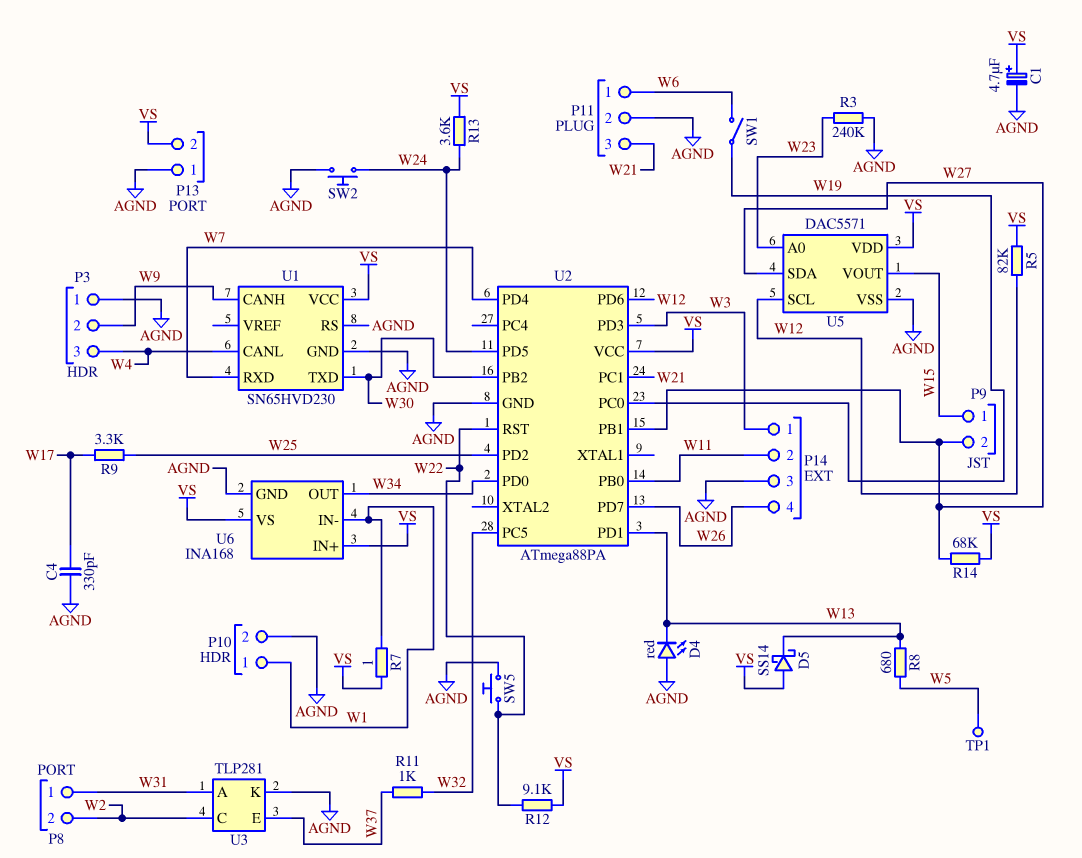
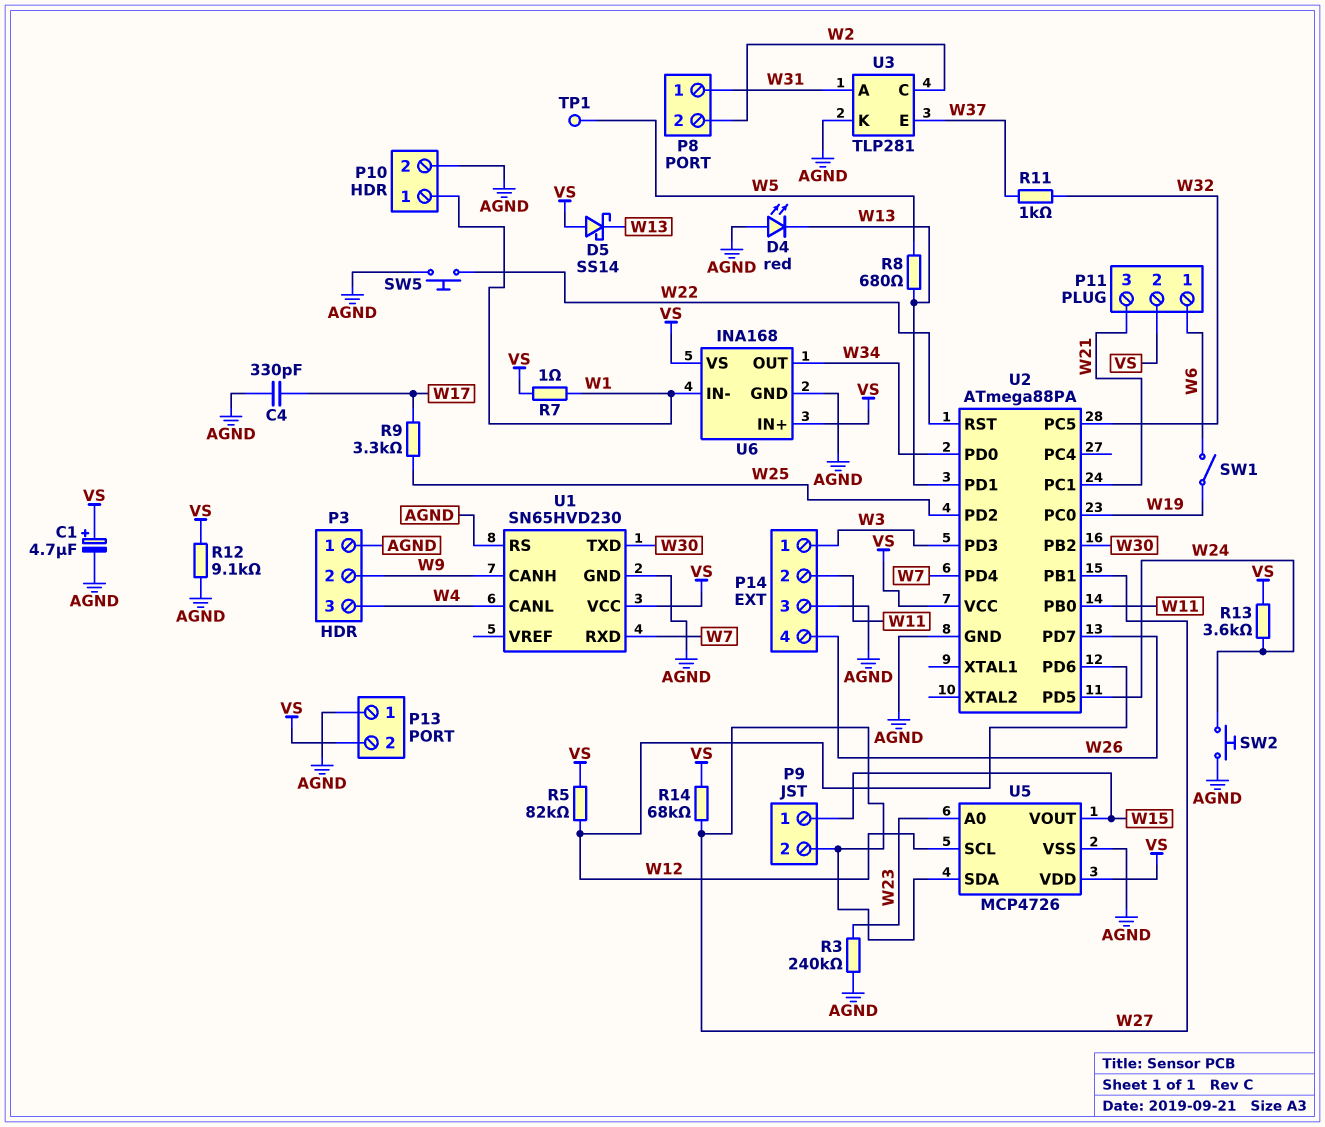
P11 pin 2: AGND -> VS
R12: 9.1k (VS, W22) -> 9.1k (AGND, VS)
U5: DAC5571 -> MCP4726

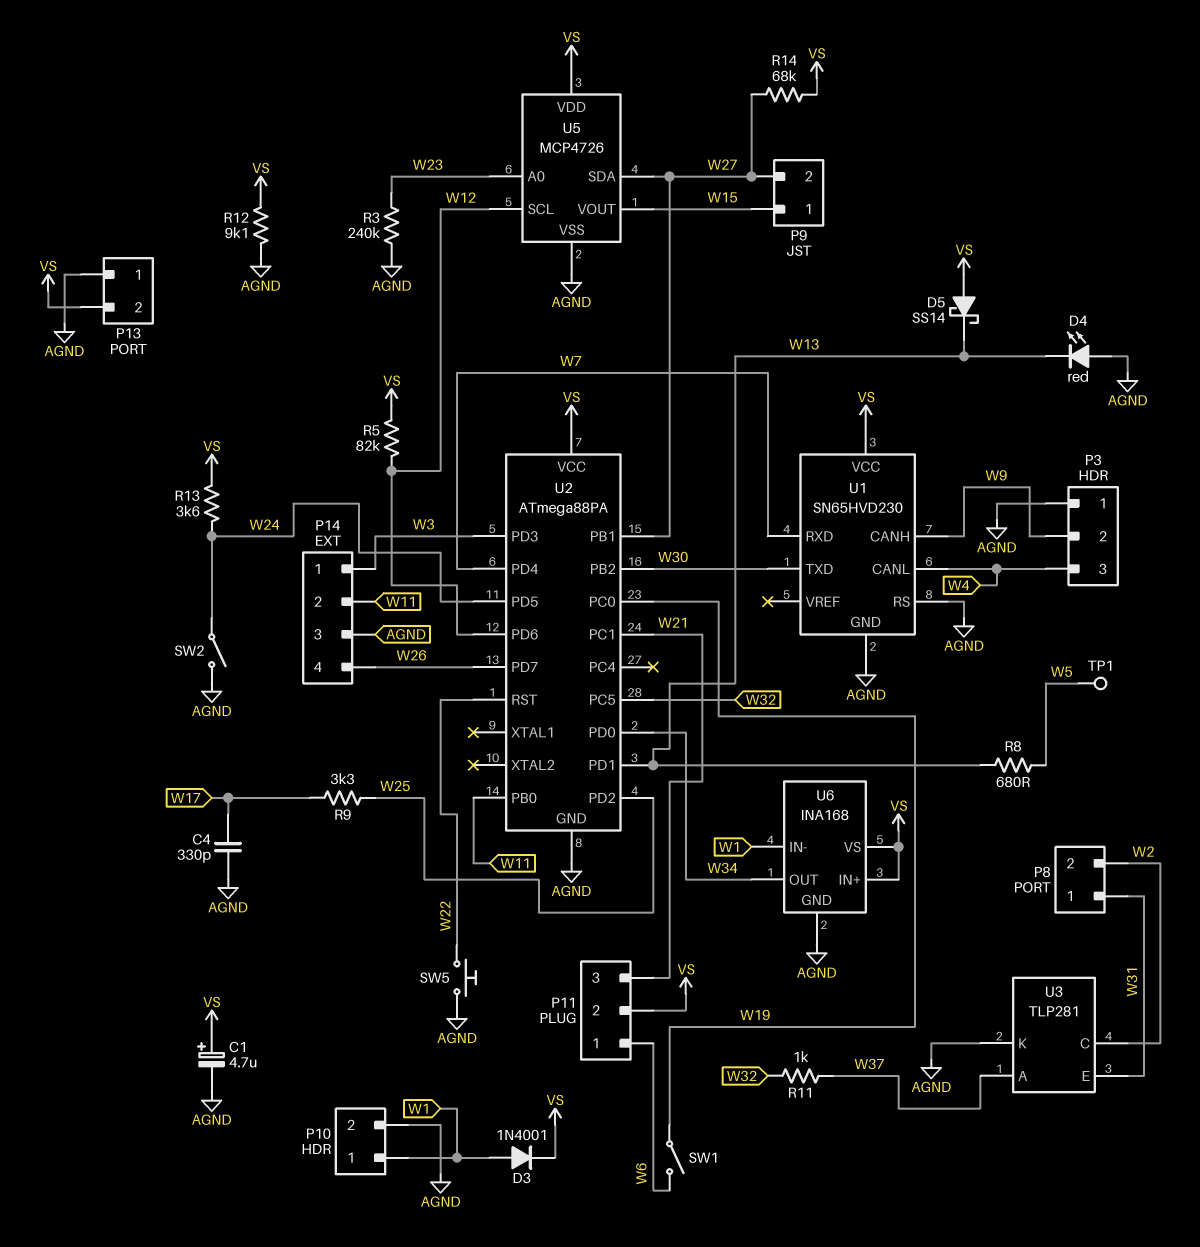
D3: none -> diode 1N4001 (A W1, K VS)
R7: 1 (VS, W1) -> none
SW2: button (AGND, W24) -> switch (AGND, W24)
U3 pin A: W31 -> W37
U3 pin E: W37 -> W31

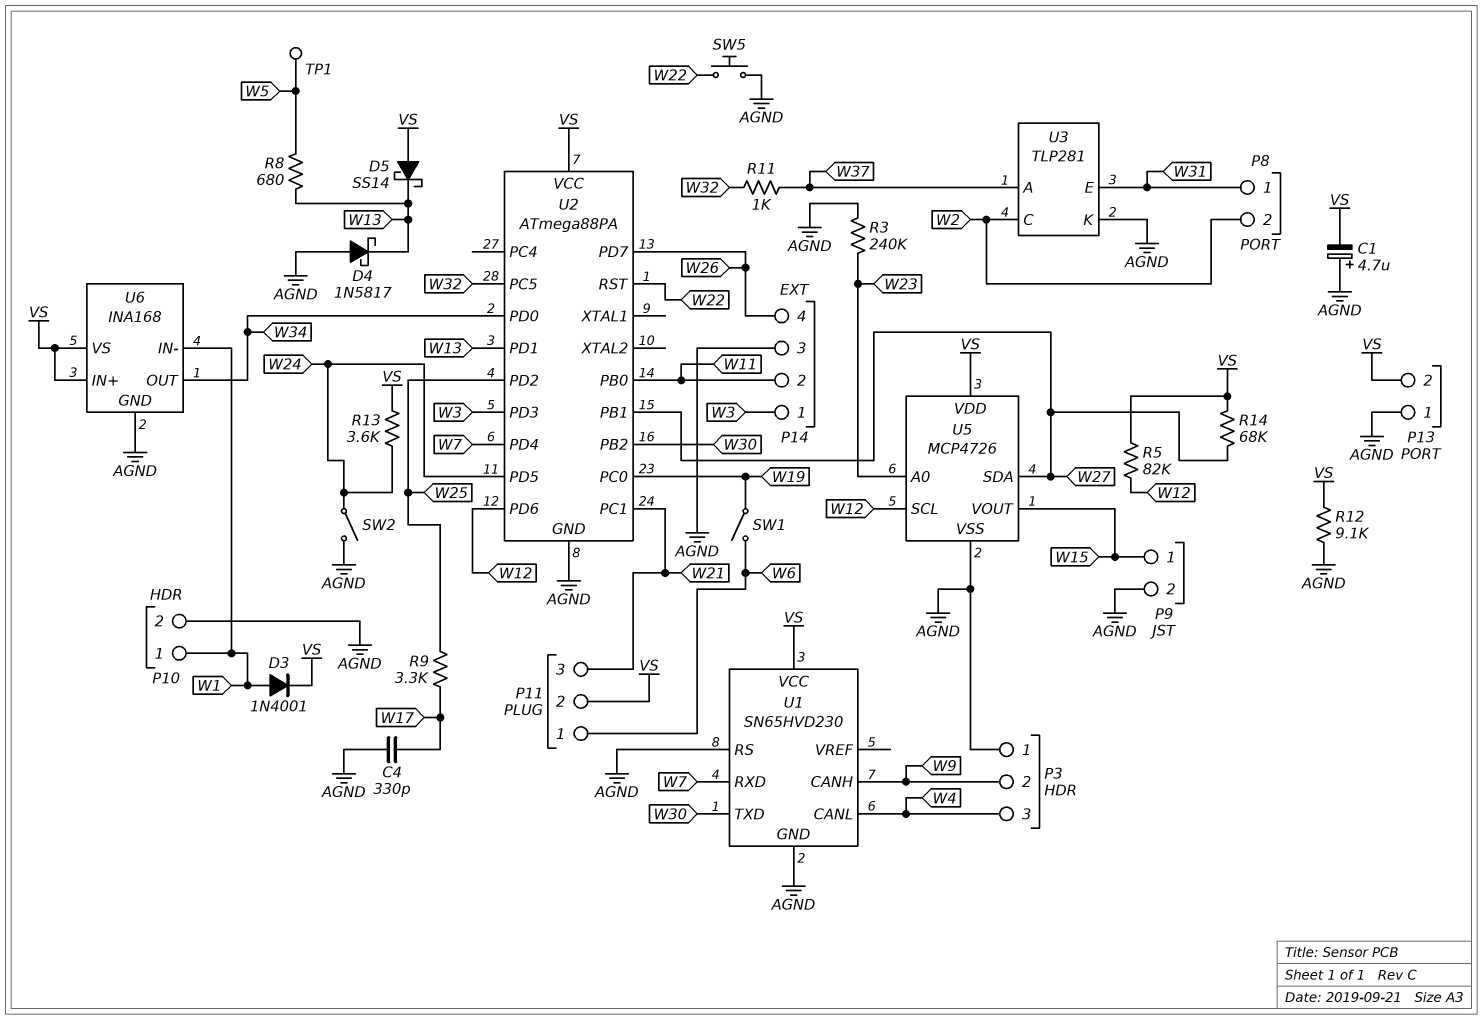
C1: 4.7uF (plus VS, minus AGND) -> 4.7uF (plus AGND, minus VS)
D4: LED red (A AGND, K W13) -> schottky 1N5817 (A AGND, K W13)
P9 pin 2: W27 -> AGND

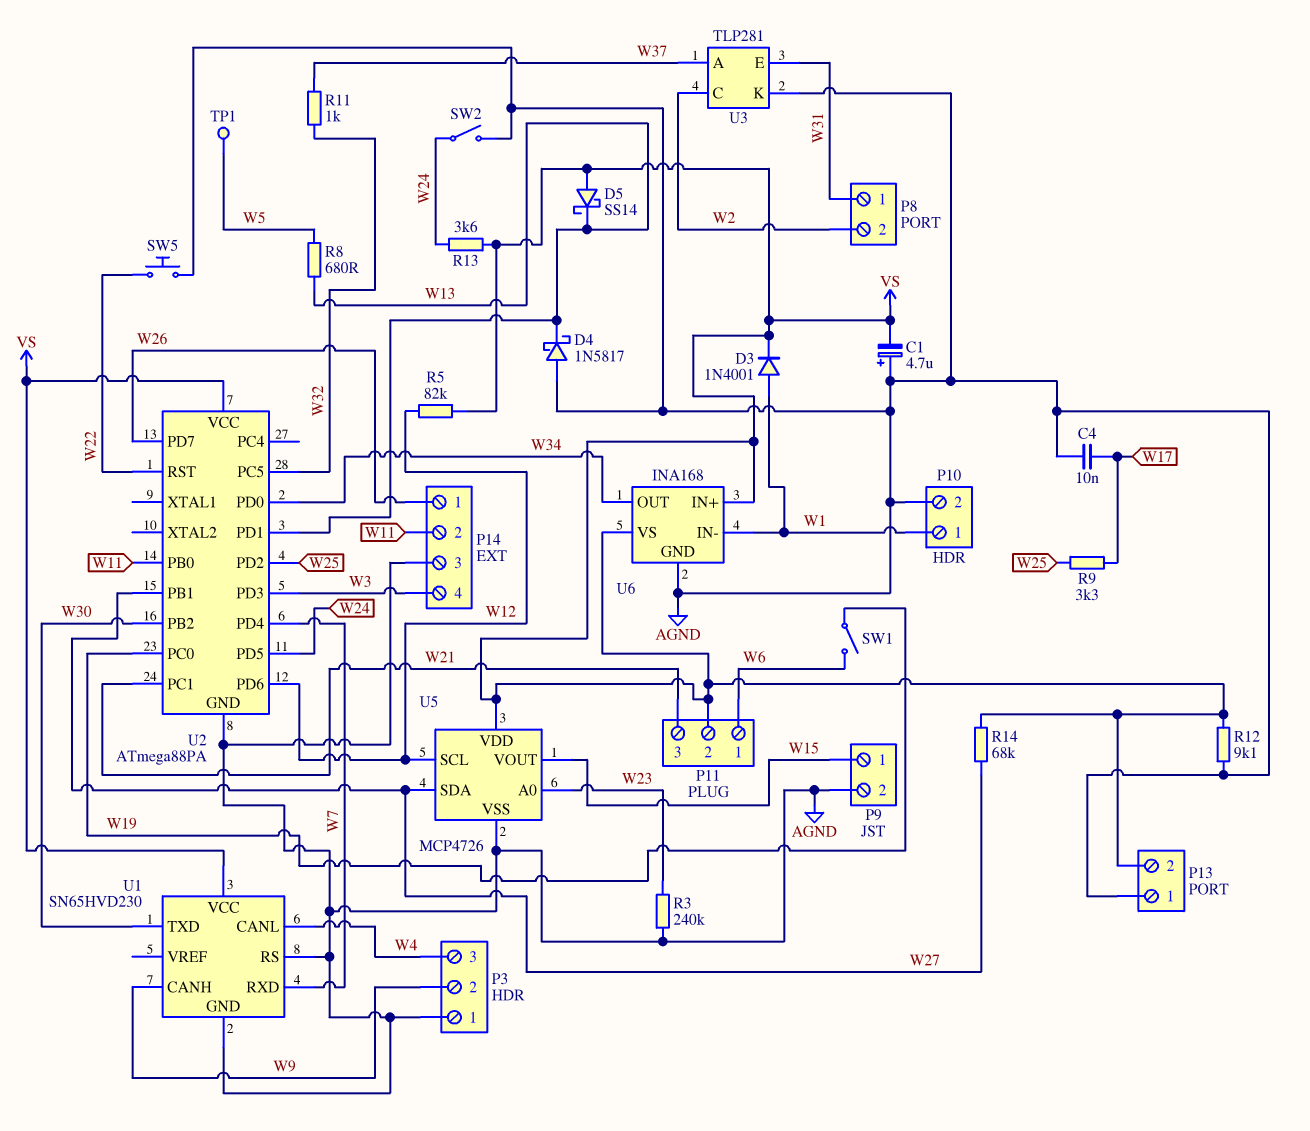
C4: 330pF (AGND, W17) -> 10nF (AGND, W17)
P14 pin 1: W3 -> W26
P14 pin 4: W26 -> W3

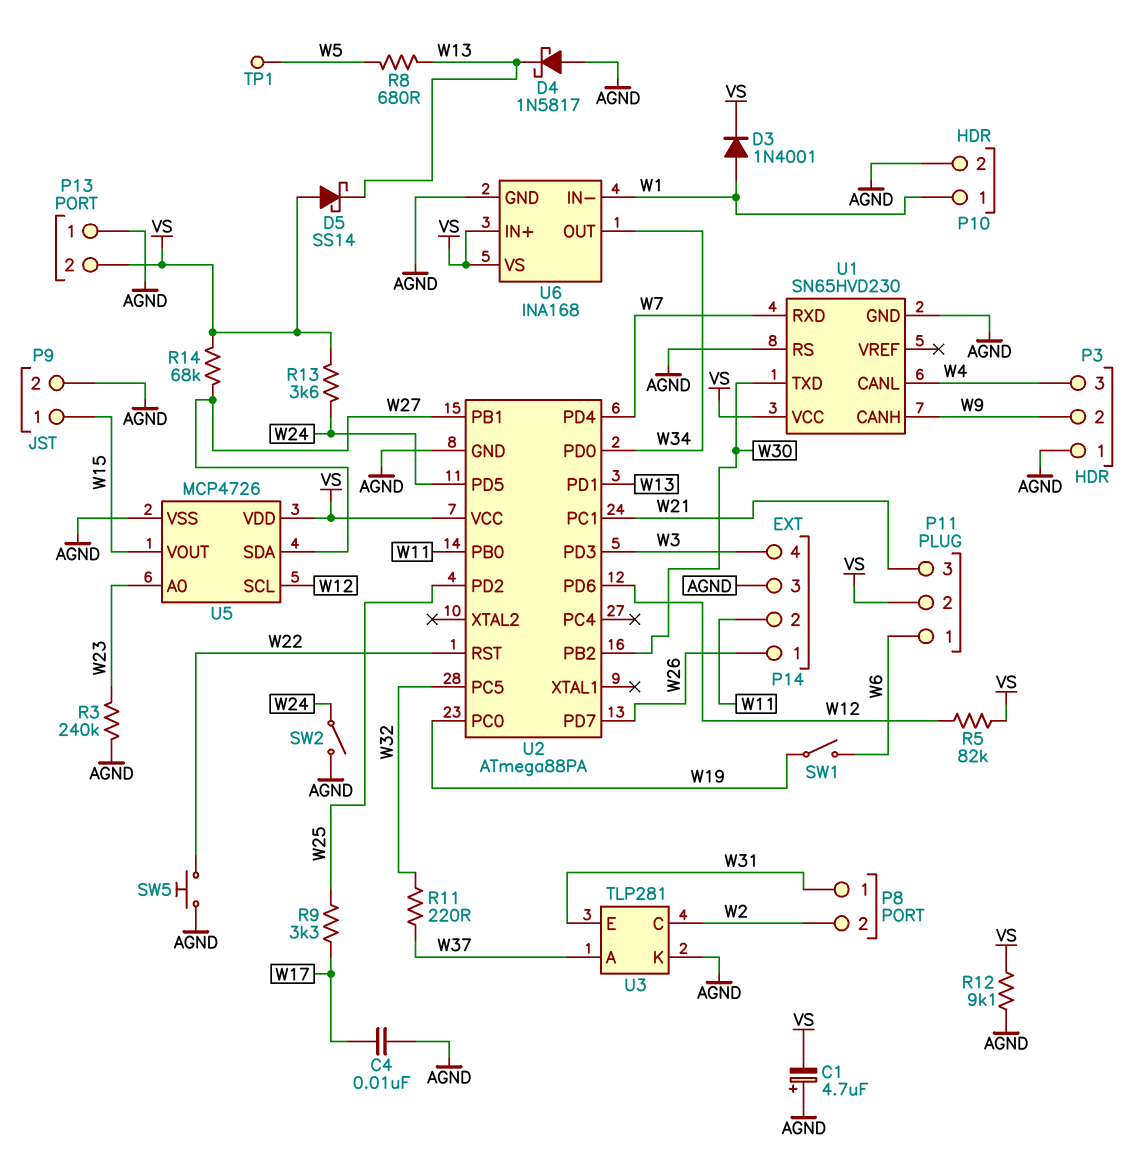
R11: 1k (W32, W37) -> 220 (W32, W37)

